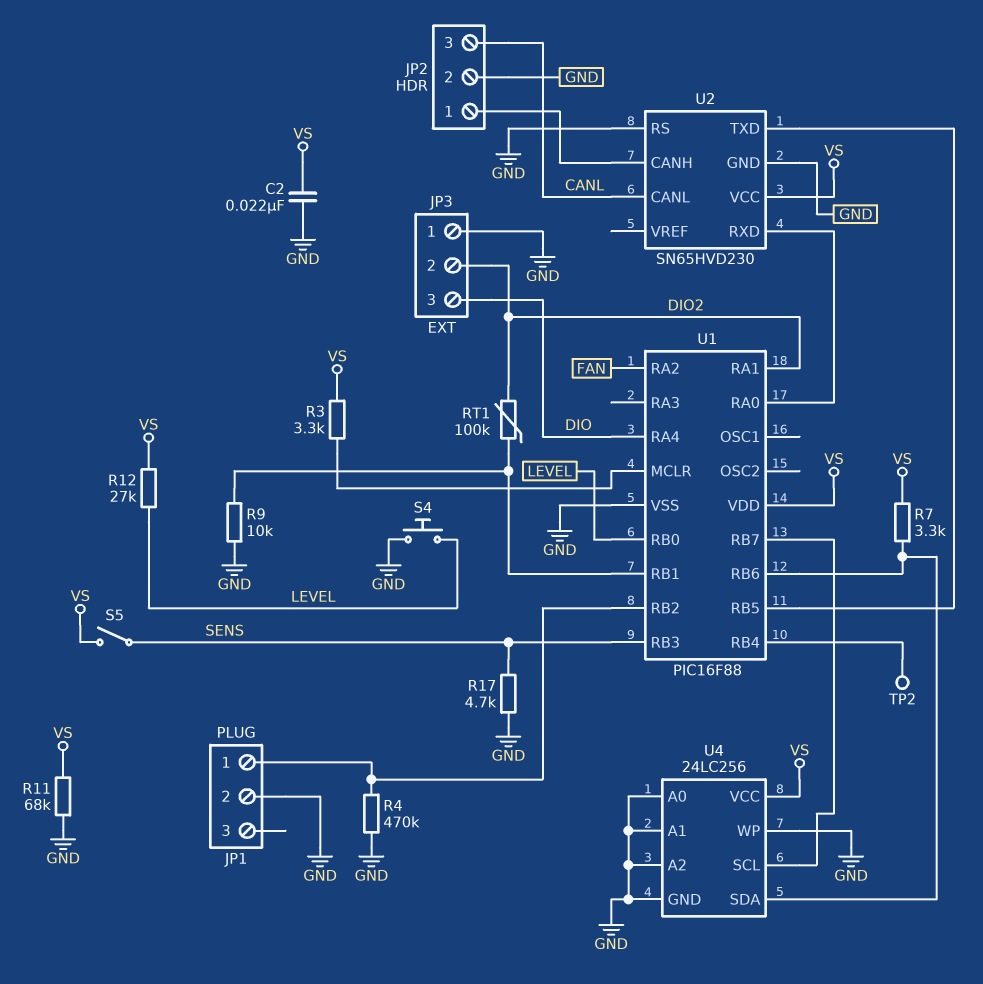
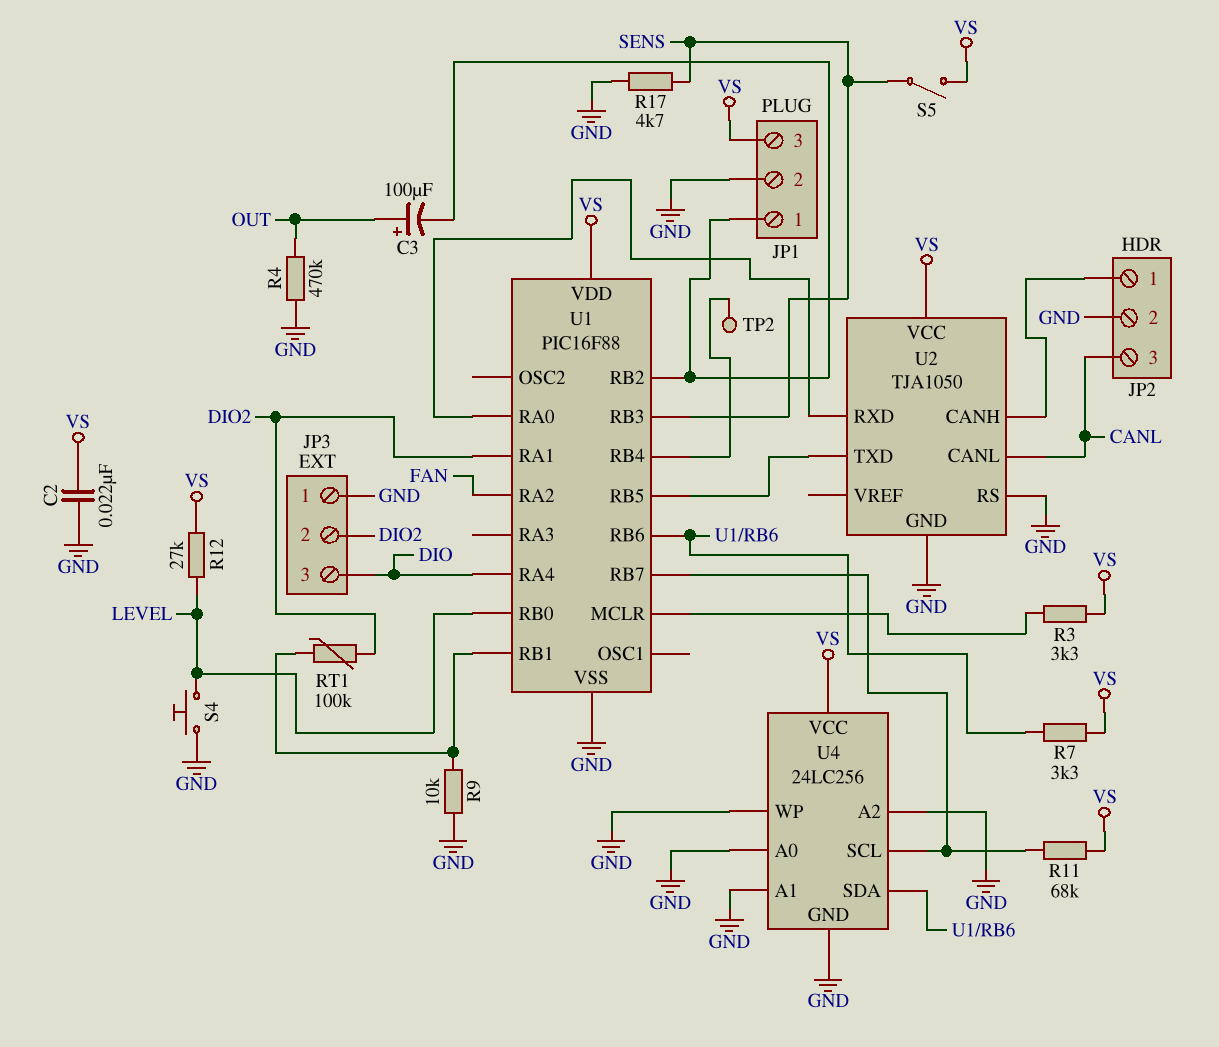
C3: none -> 100uF (plus OUT, minus JP1/1)
JP1 pin 3: none -> VS
R4: 470k (GND, JP1/1) -> 470k (GND, OUT)
R11: 68k (GND, VS) -> 68k (U1/RB7, VS)
U2: SN65HVD230 -> TJA1050

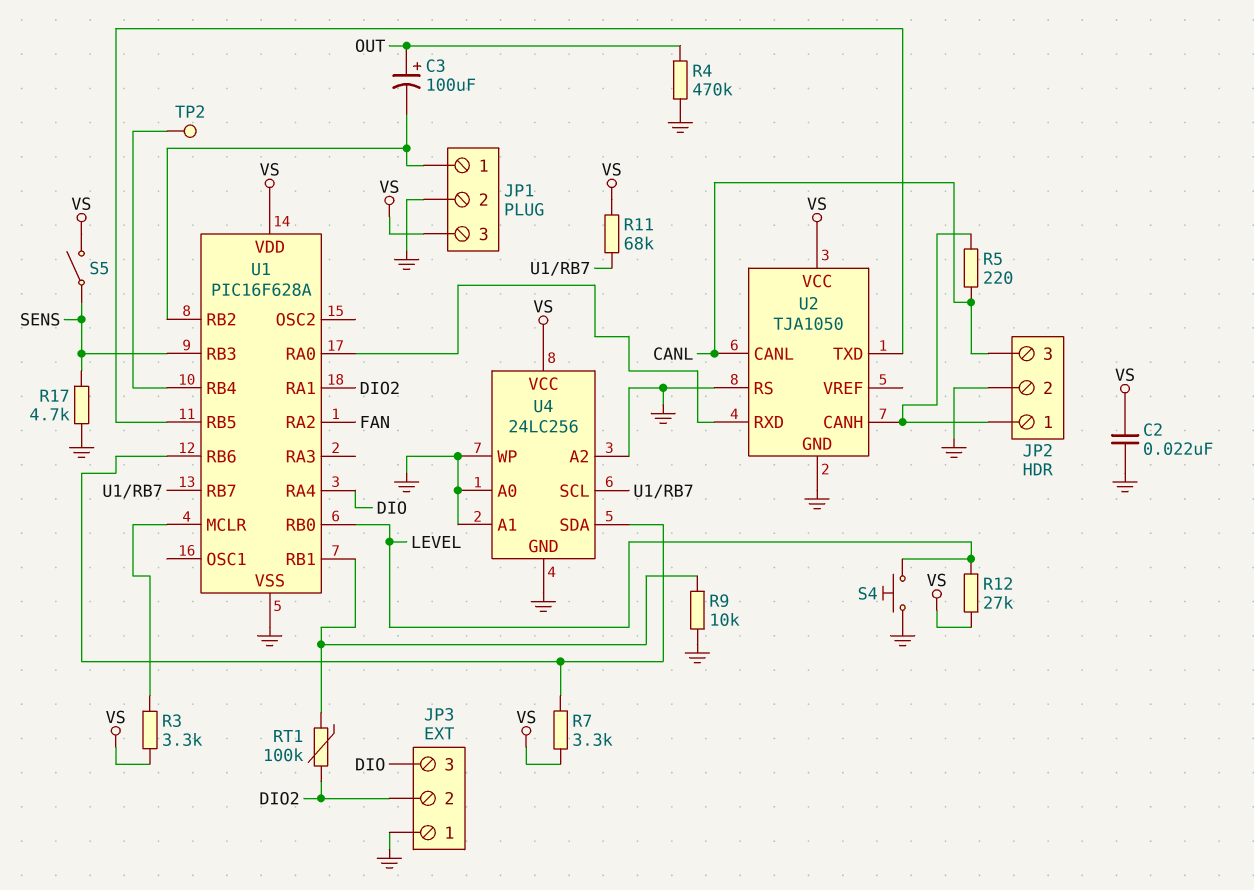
R5: none -> 220 (CANL, JP2/1)
U1: PIC16F88 -> PIC16F628A

